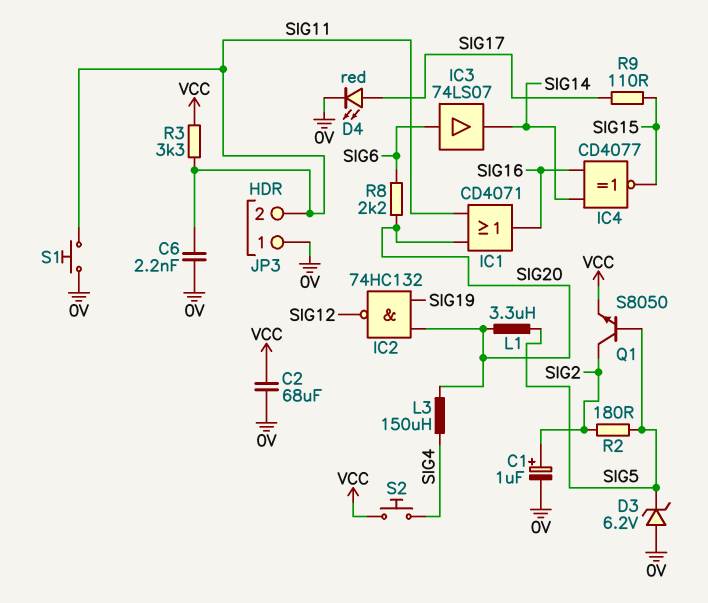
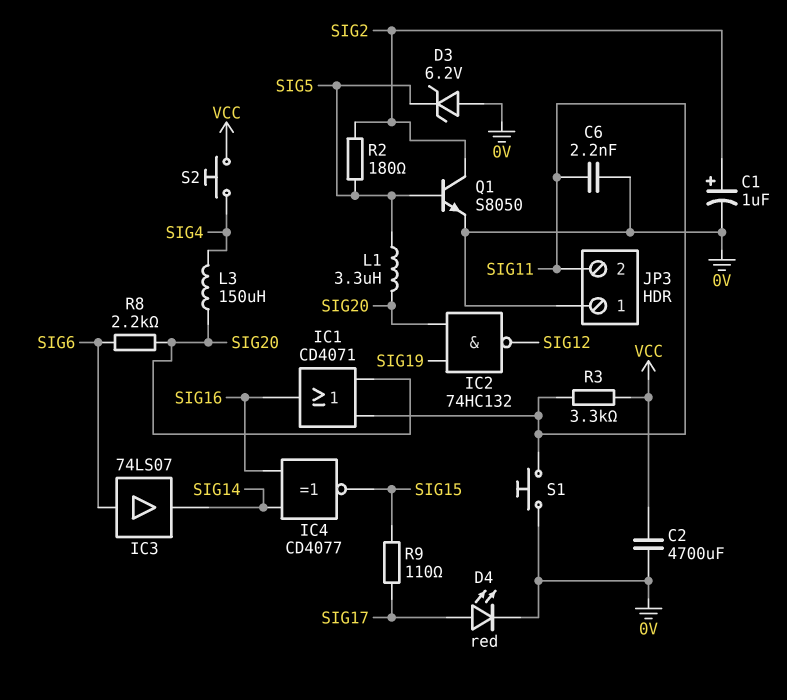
C2: 68uF (0V, VCC) -> 4700uF (0V, VCC)
Q1: NPN S8050 (B SIG5, C SIG2, E VCC) -> NPN S8050 (B SIG5, C SIG2, E 0V)

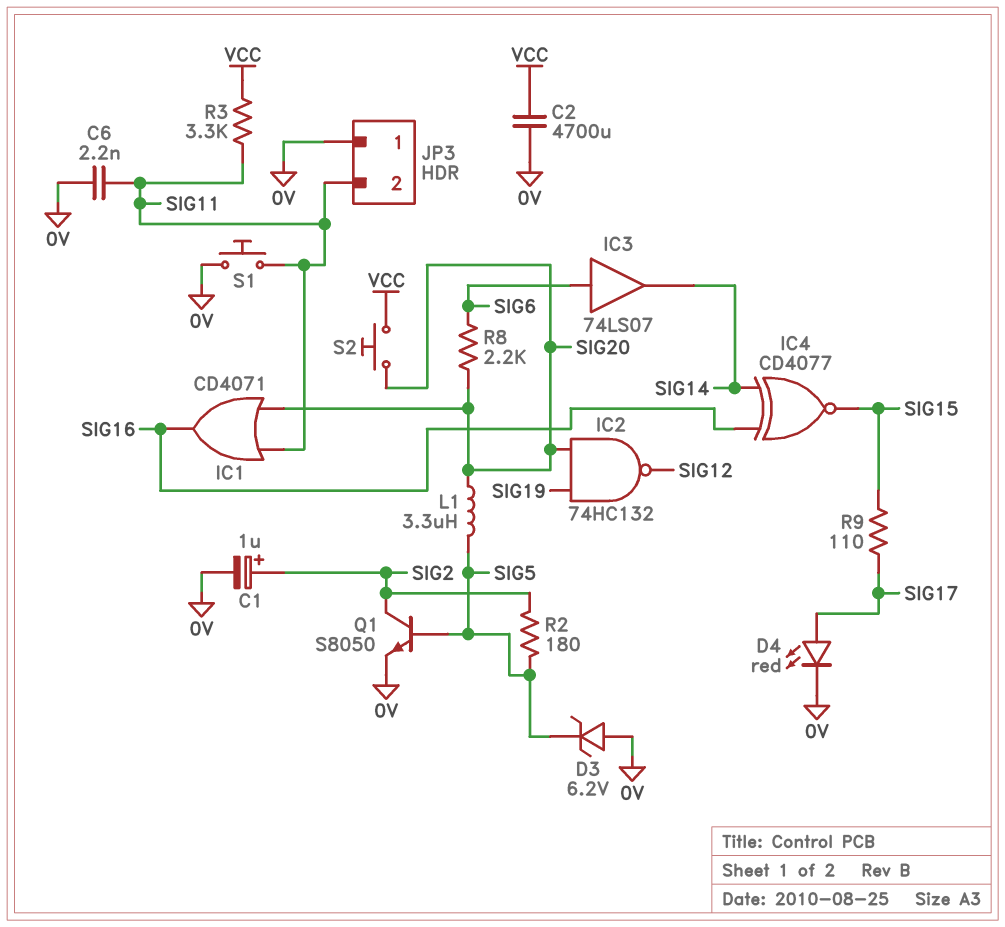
L3: 150uH (SIG4, SIG20) -> none
S2: button (SIG4, VCC) -> button (SIG20, VCC)

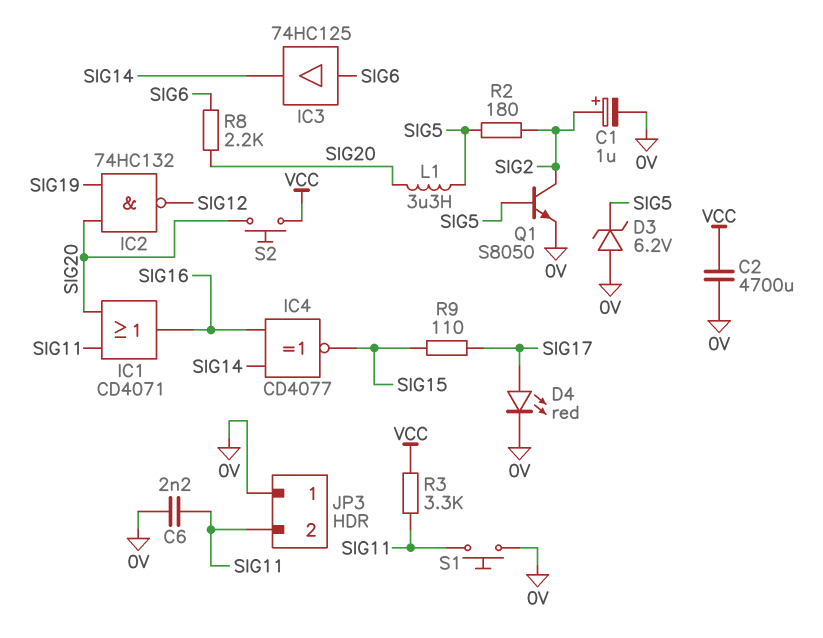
IC3: buffer 74LS07 (in SIG6, out SIG14) -> buffer 74HC125 (in SIG6, out SIG14)

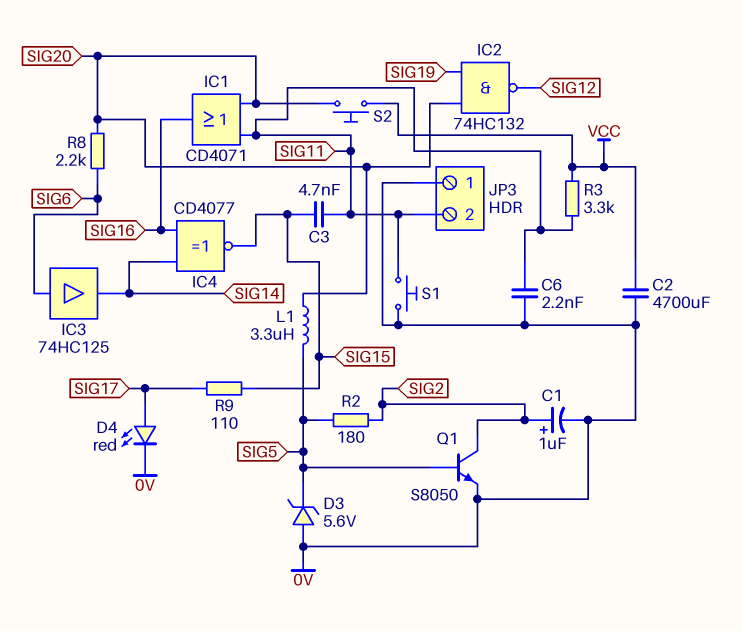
C3: none -> 4.7nF (SIG11, SIG15)
D3: zener 6.2V (A 0V, K SIG5) -> zener 5.6V (A 0V, K SIG5)

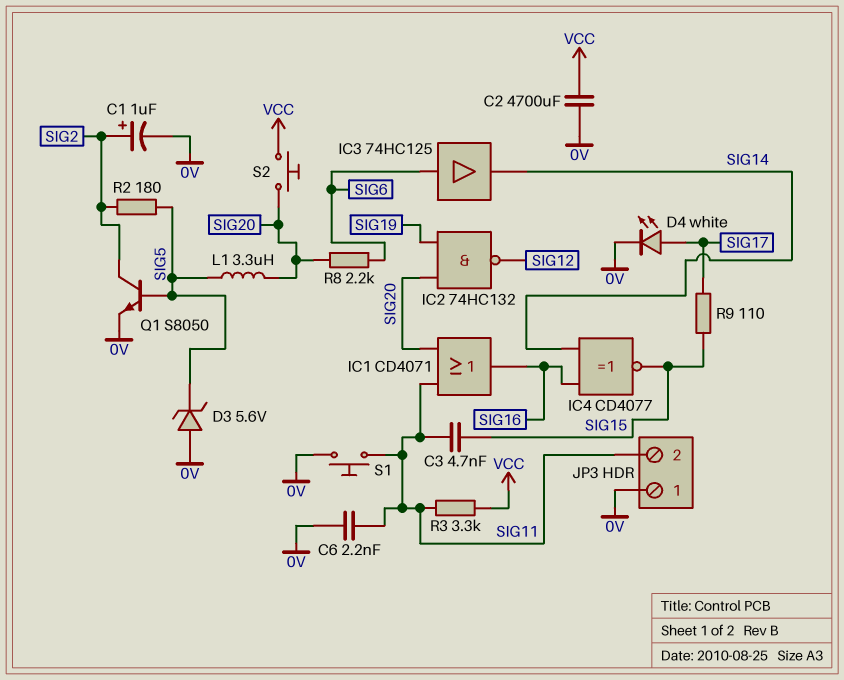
D4: LED red (A SIG17, K 0V) -> LED white (A SIG17, K 0V)

